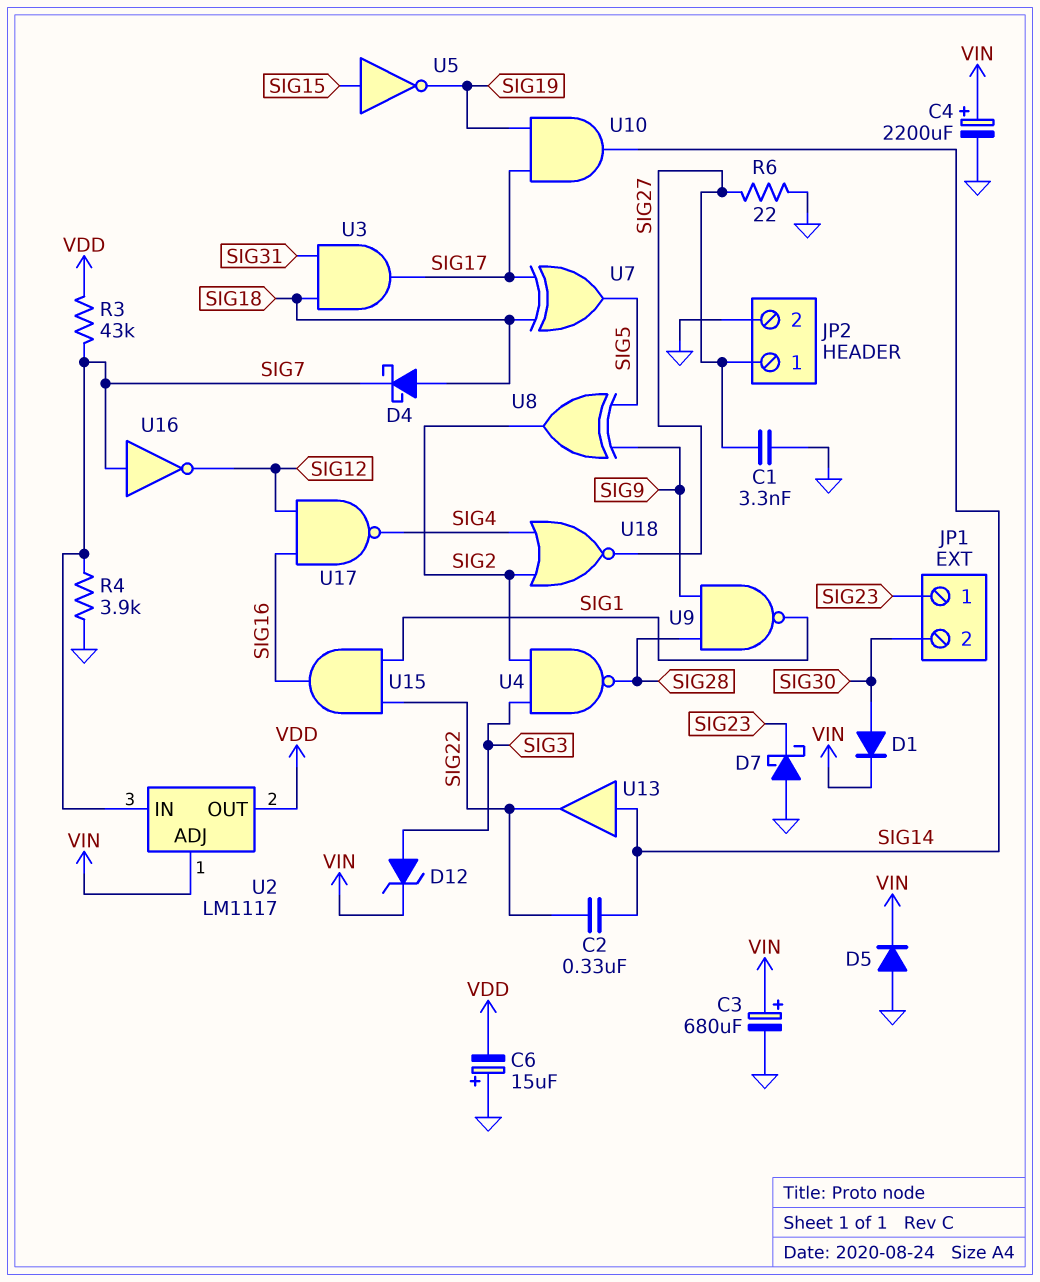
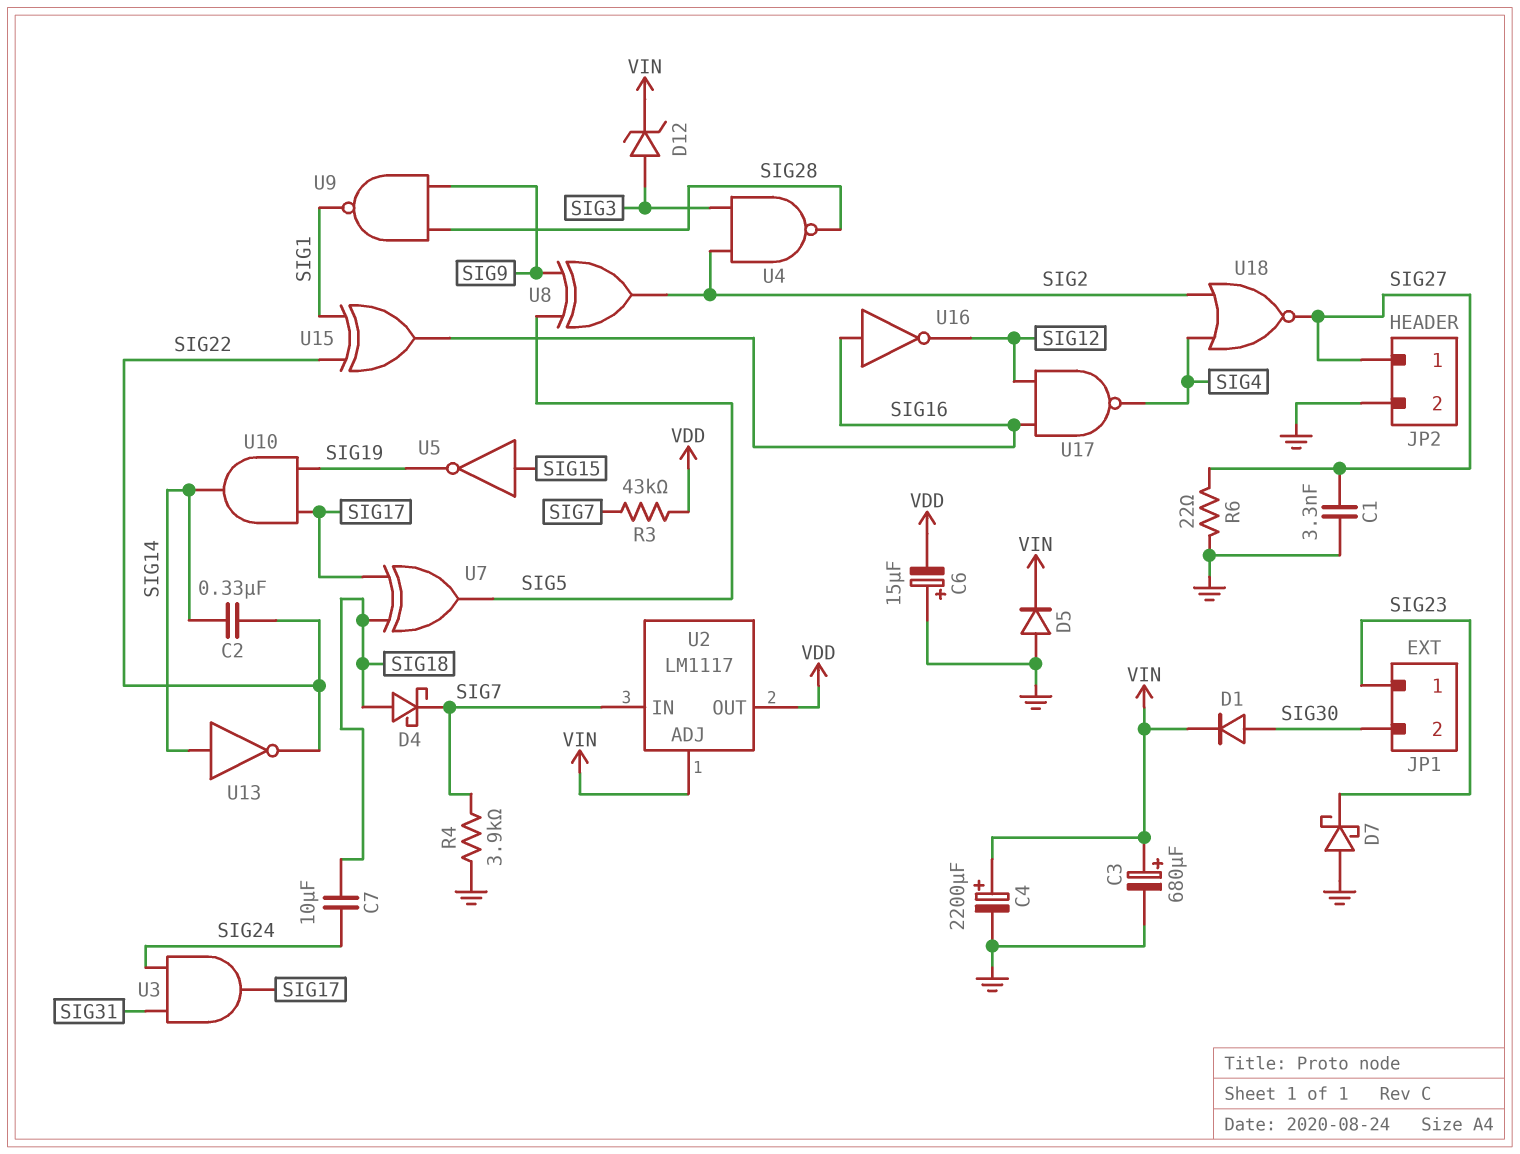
C7: none -> 10uF (SIG18, SIG24)
U3: AND (in SIG18, in SIG31, out SIG17) -> AND (in SIG24, in SIG31, out SIG17)
U13: buffer (in SIG14, out SIG22) -> NOT (in SIG14, out SIG22)
U15: AND (in SIG1, in SIG22, out SIG16) -> XOR (in SIG1, in SIG22, out SIG16)
U16: NOT (in SIG7, out SIG12) -> NOT (in SIG16, out SIG12)

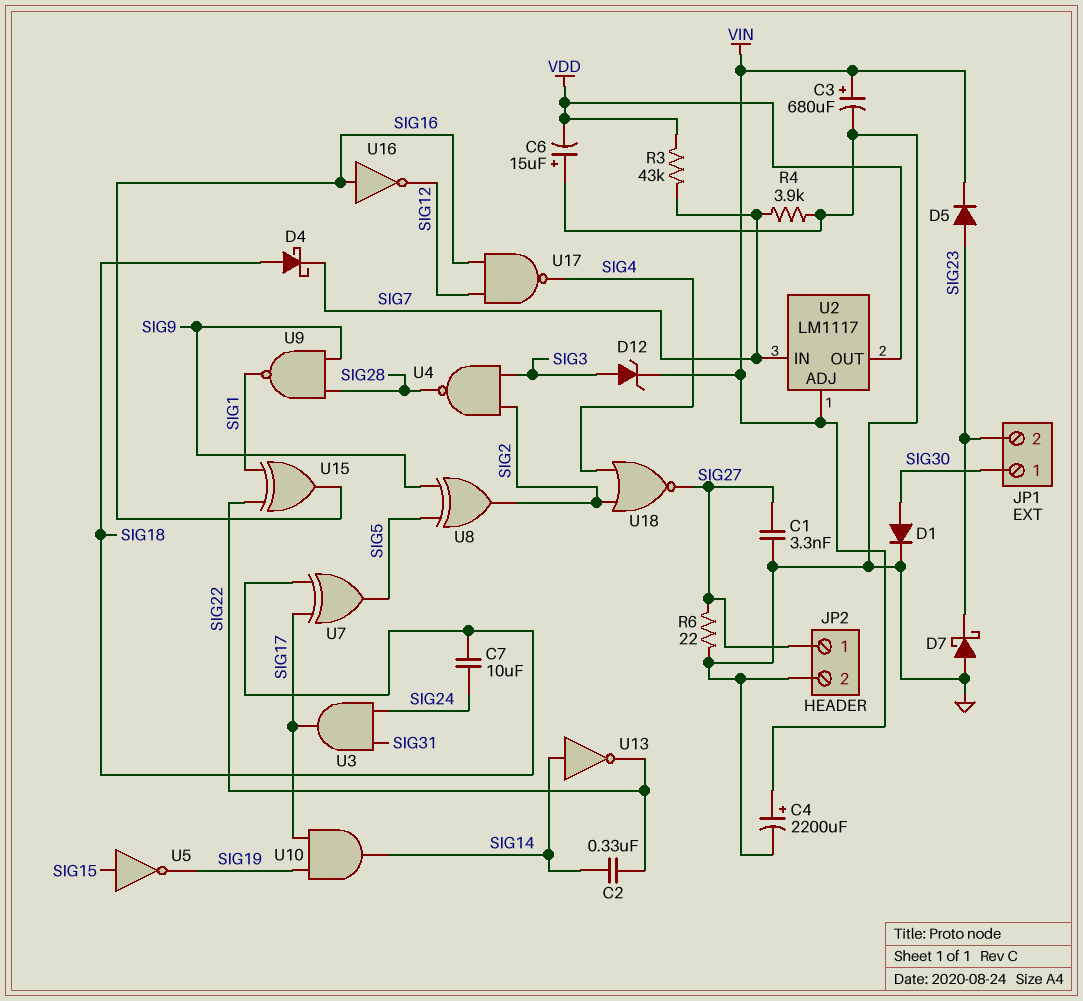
D1: diode (A SIG30, K VIN) -> diode (A SIG30, K GND)
D5: diode (A GND, K VIN) -> diode (A SIG23, K VIN)
JP1 pin 1: SIG23 -> SIG30
JP1 pin 2: SIG30 -> SIG23

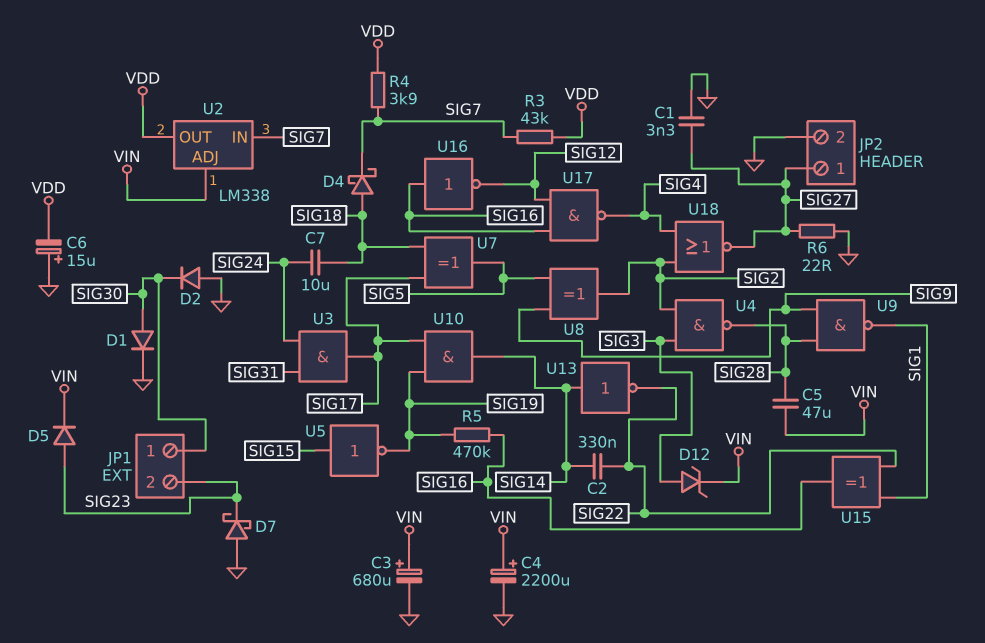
C5: none -> 47uF (SIG28, VIN)
D2: none -> diode (A GND, K SIG30)
R4: 3.9k (GND, SIG7) -> 3.9k (SIG7, VDD)
R5: none -> 470k (SIG16, SIG19)
U2: LM1117 -> LM338

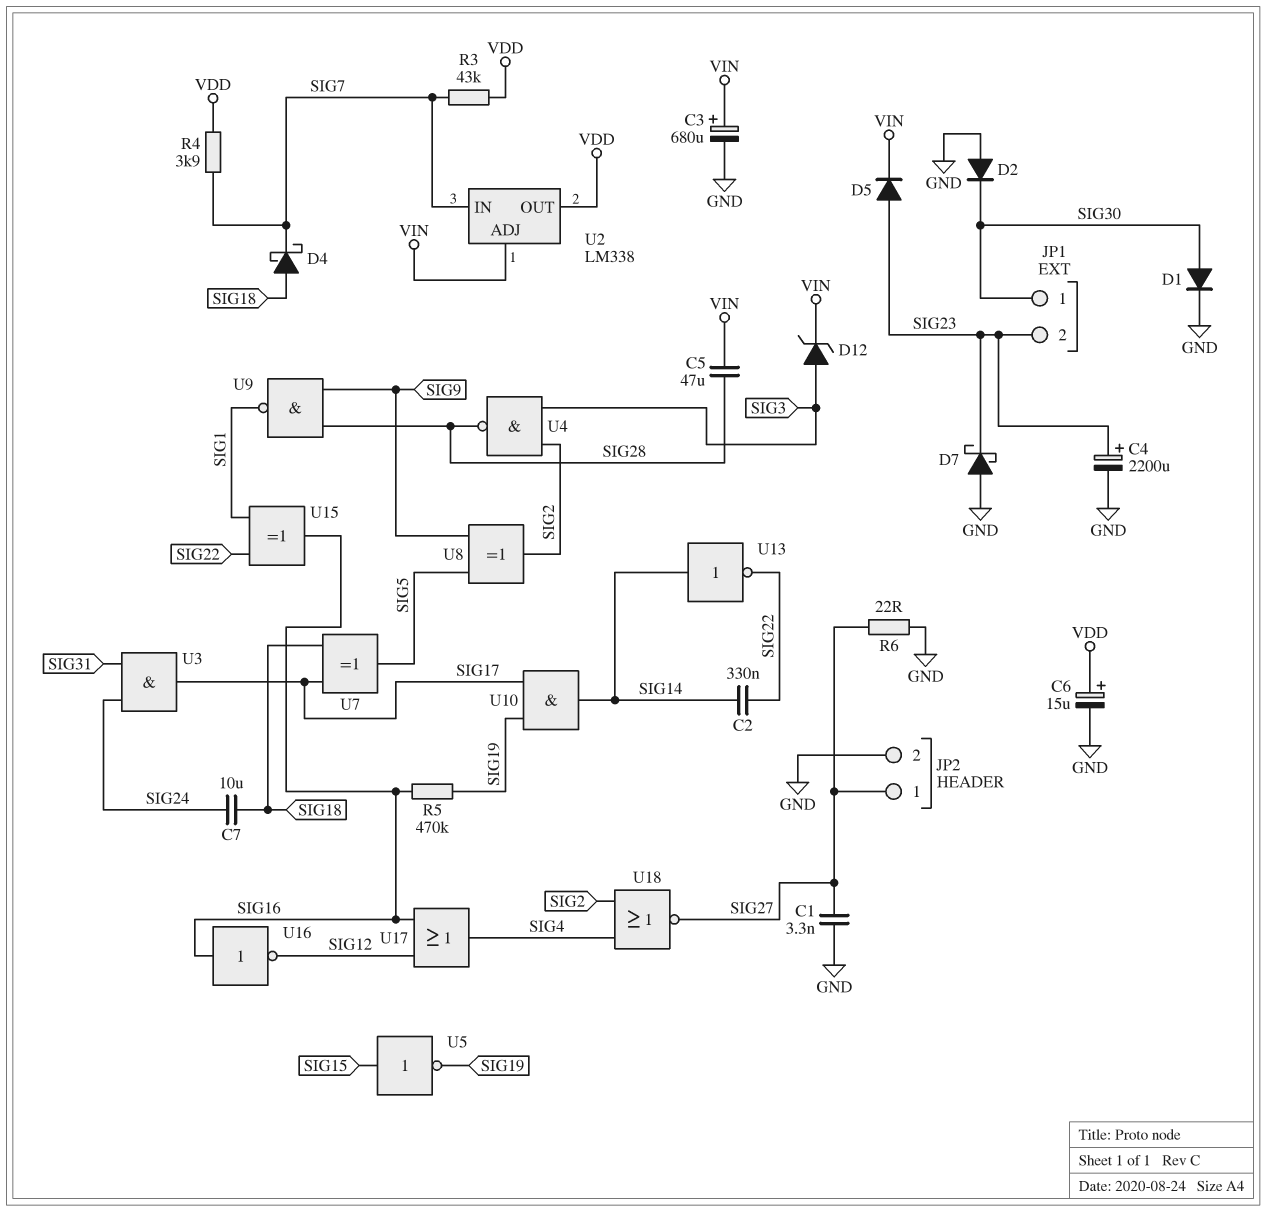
C4: 2200uF (plus VIN, minus GND) -> 2200uF (plus SIG23, minus GND)
C6: 15uF (plus GND, minus VDD) -> 15uF (plus VDD, minus GND)
U17: NAND (in SIG12, in SIG16, out SIG4) -> OR (in SIG12, in SIG16, out SIG4)

